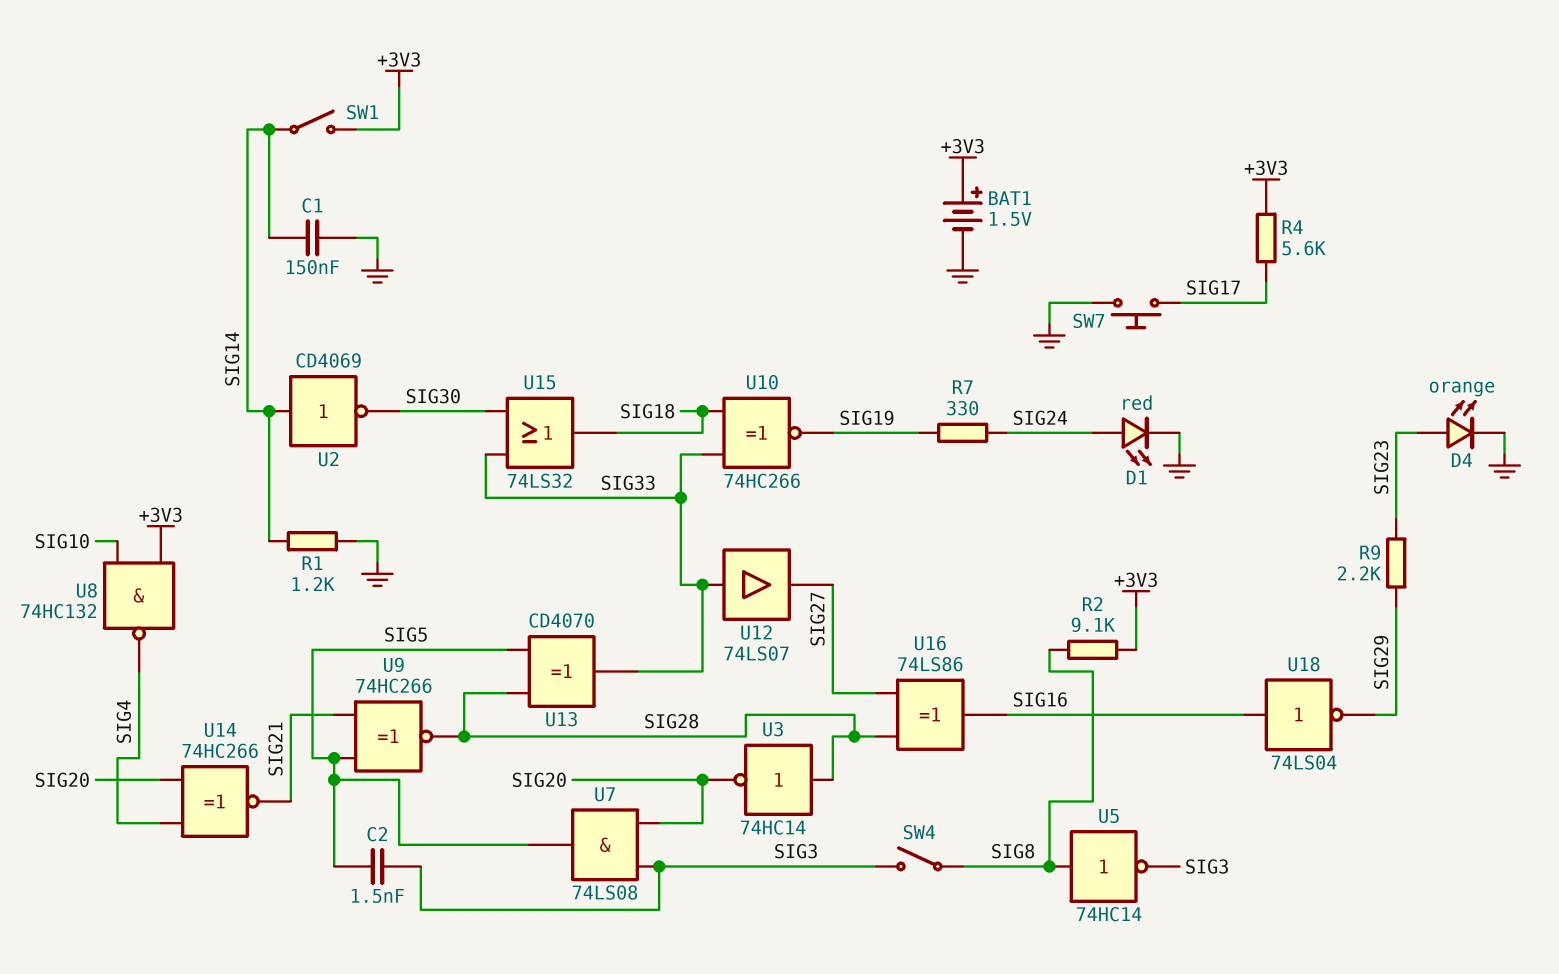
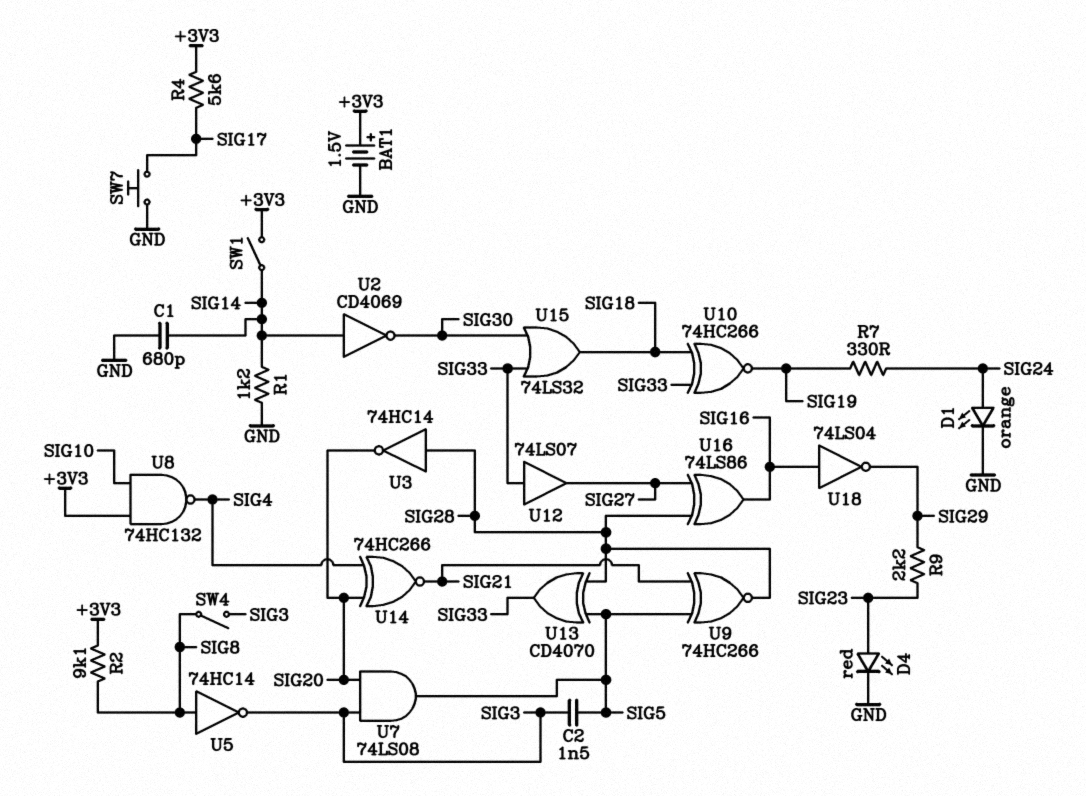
C1: 150nF (GND, SIG14) -> 680pF (GND, SIG14)
D1: LED red (A SIG24, K GND) -> LED orange (A SIG24, K GND)
D4: LED orange (A SIG23, K GND) -> LED red (A SIG23, K GND)

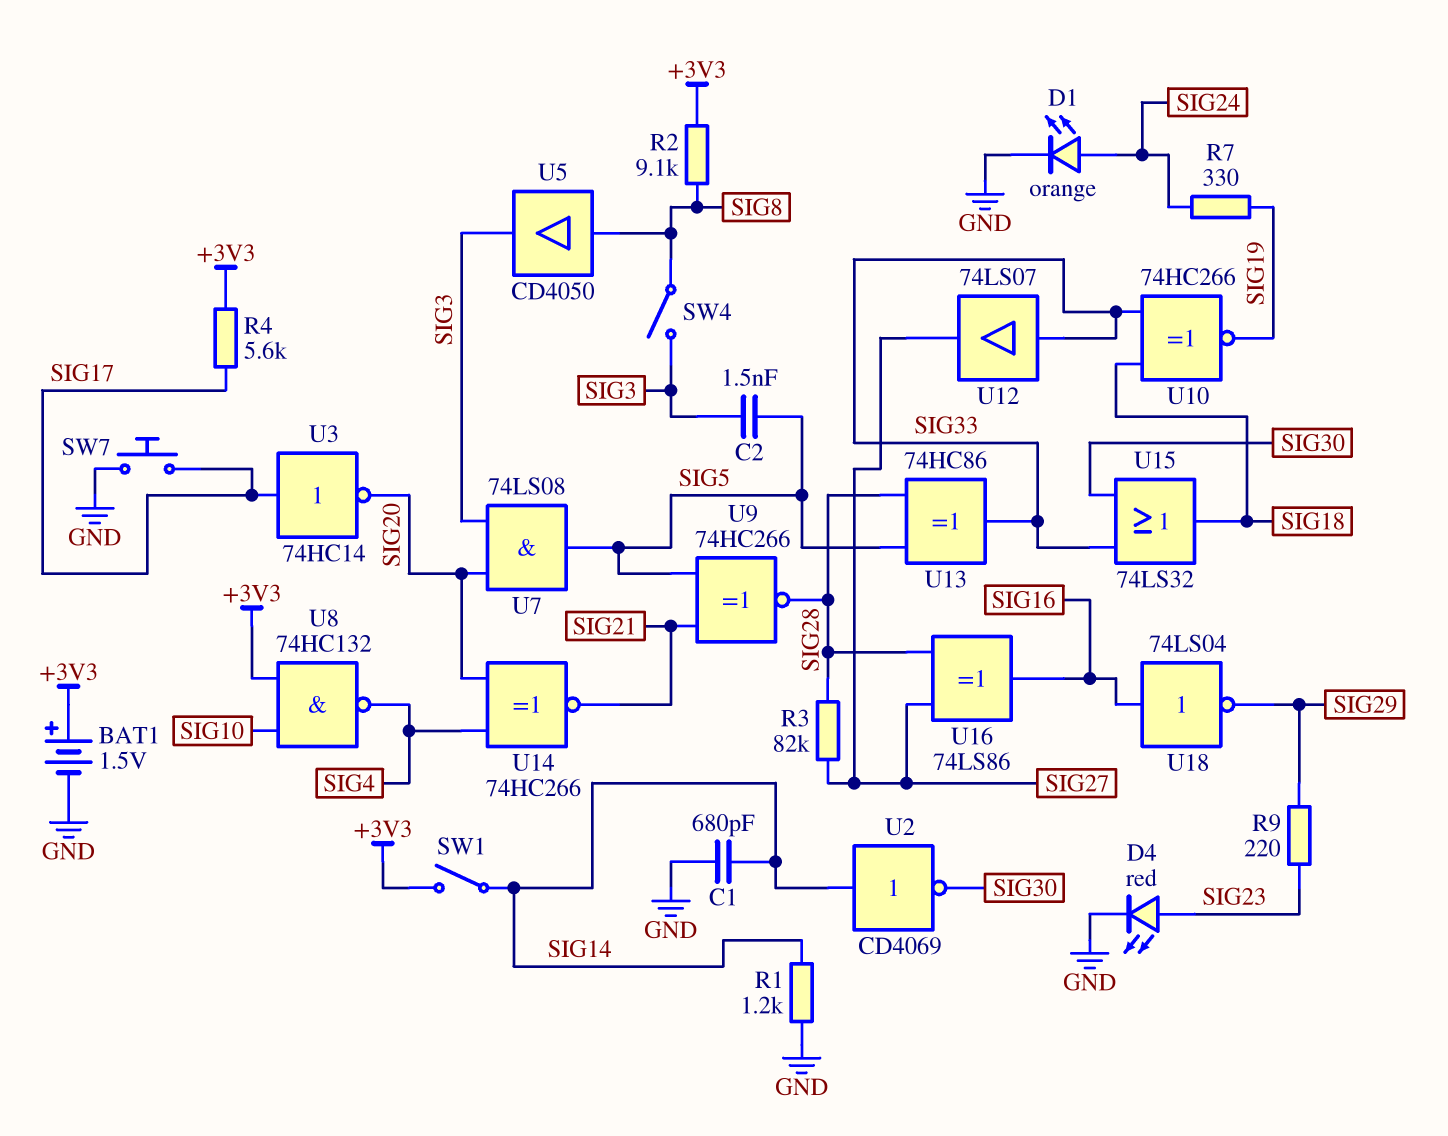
R3: none -> 82k (SIG27, SIG28)
R9: 2.2k (SIG23, SIG29) -> 220 (SIG23, SIG29)
U3: NOT 74HC14 (in SIG28, out SIG20) -> NOT 74HC14 (in SIG17, out SIG20)
U5: NOT 74HC14 (in SIG8, out SIG3) -> buffer CD4050 (in SIG8, out SIG3)
U13: XOR CD4070 (in SIG5, in SIG28, out SIG33) -> XOR 74HC86 (in SIG5, in SIG28, out SIG33)

